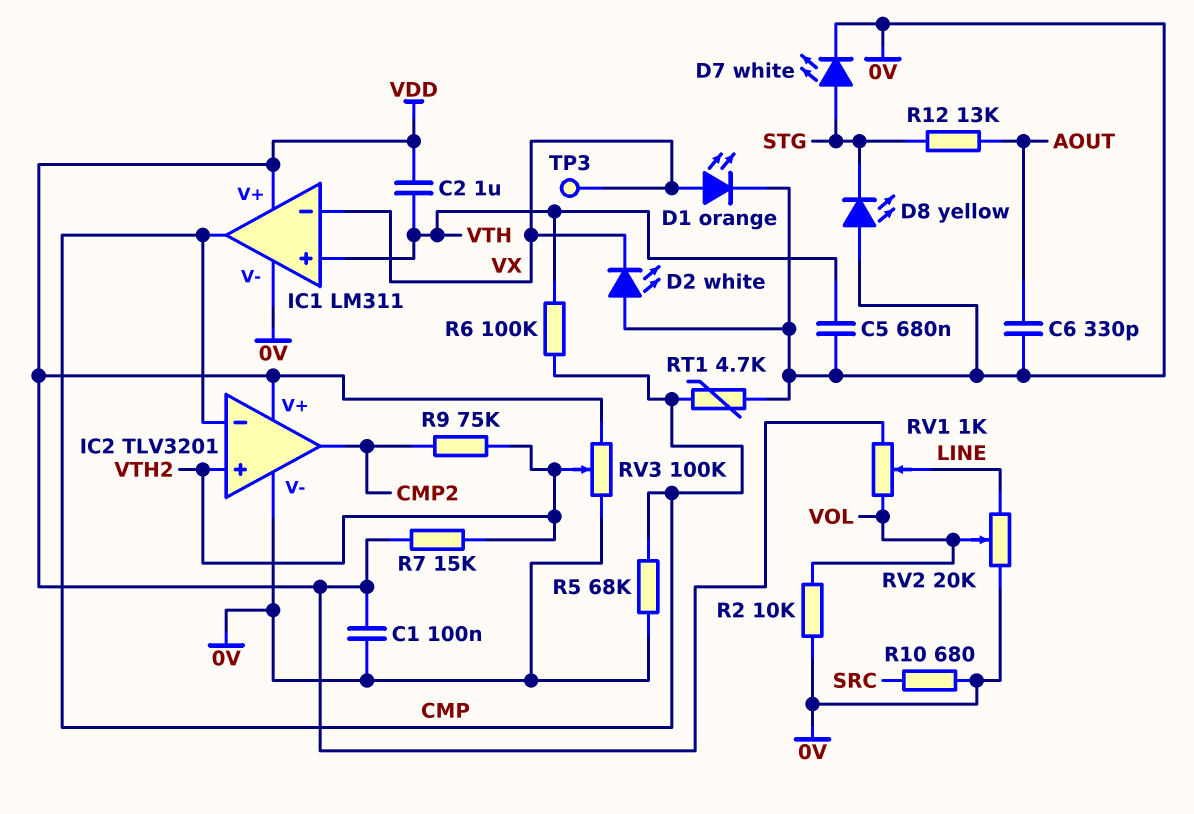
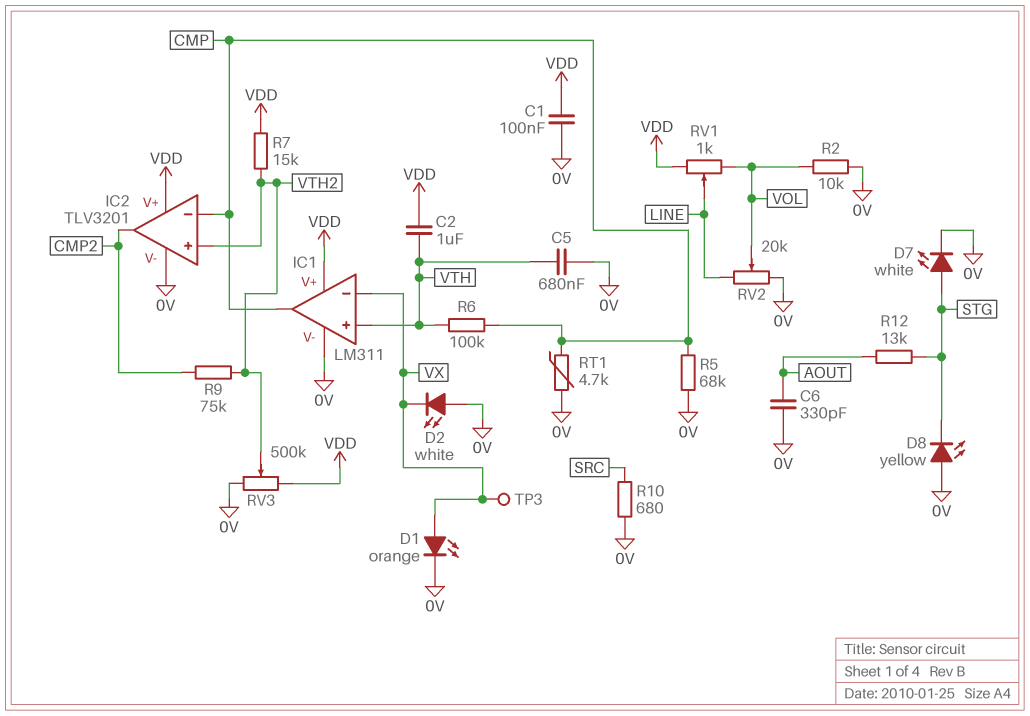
RV3: 100k (0V, VDD, wiper VTH2) -> 500k (0V, VDD, wiper VTH2)

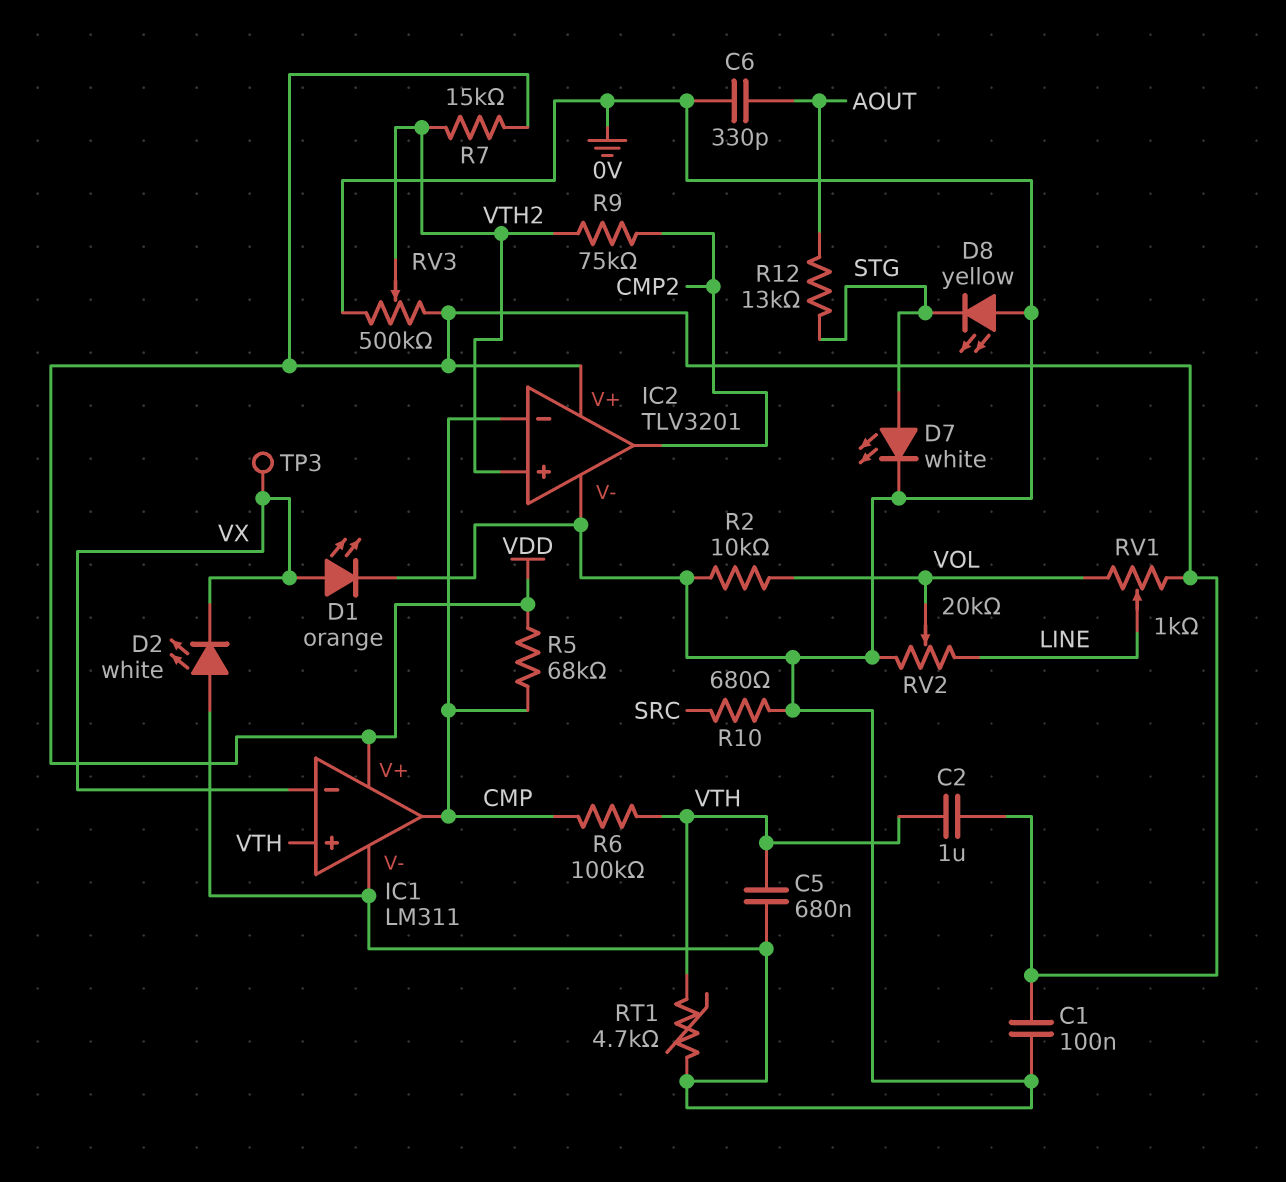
R5: 68k (0V, CMP) -> 68k (CMP, VDD)
RT1: 4.7k (0V, CMP) -> 4.7k (0V, VTH)

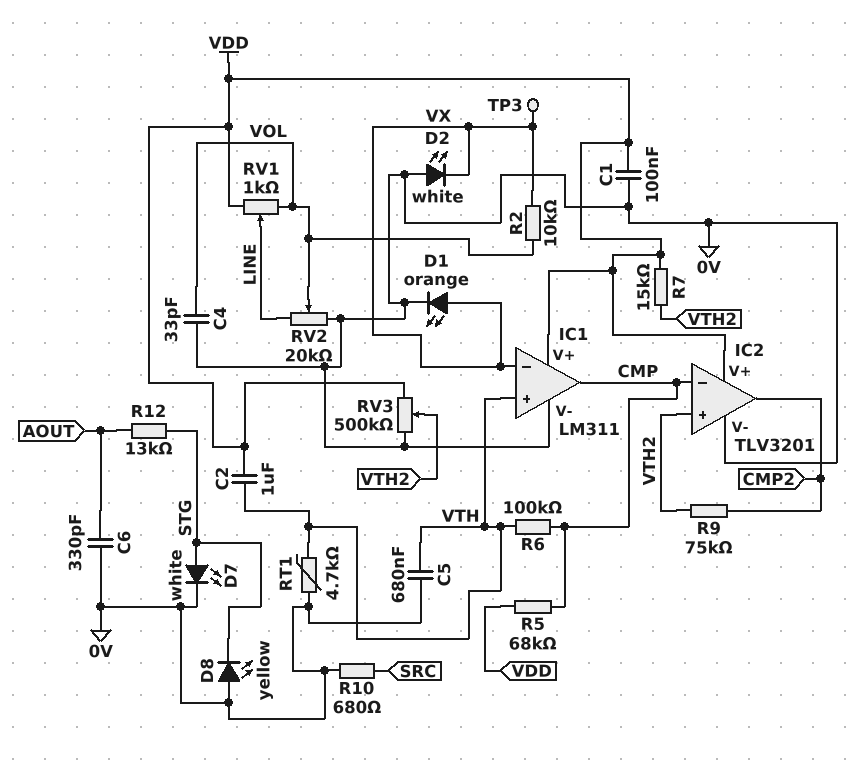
C4: none -> 33pF (0V, VOL)
R2: 10k (0V, VOL) -> 10k (VOL, VX)

